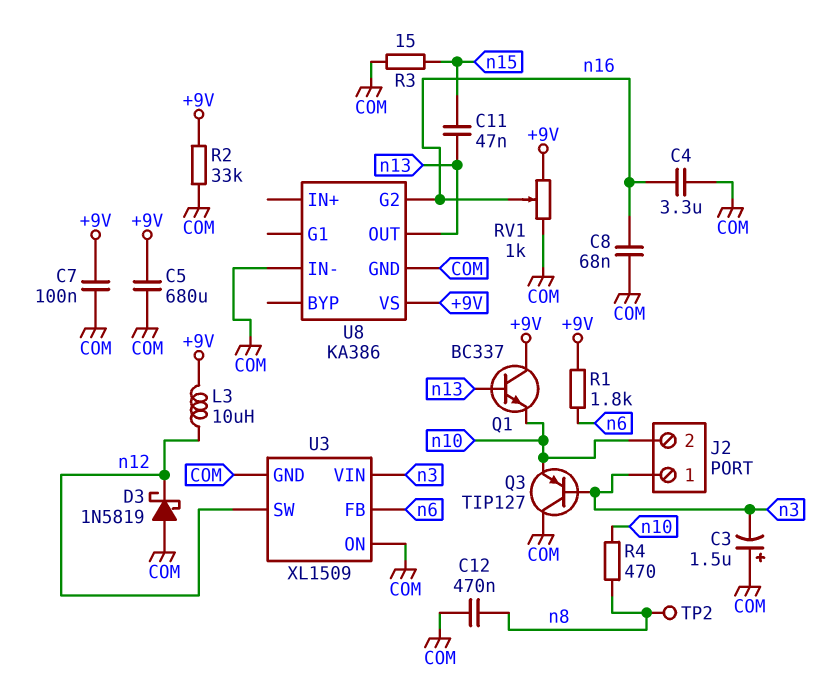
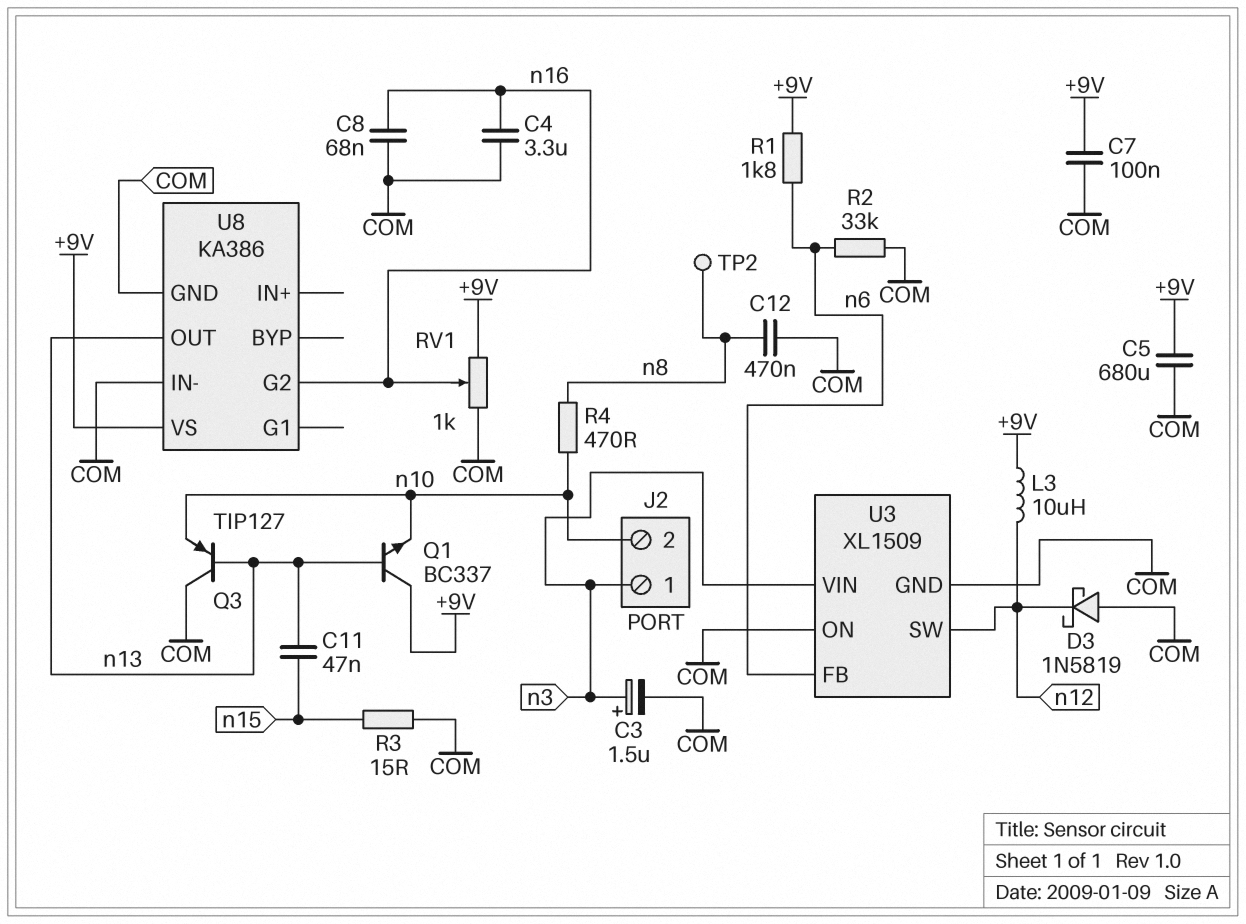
C3: 1.5uF (plus COM, minus n3) -> 1.5uF (plus n3, minus COM)
Q3: PNP TIP127 (B n3, C COM, E n10) -> PNP TIP127 (B n13, C COM, E n10)
R2: 33k (+9V, COM) -> 33k (COM, n6)

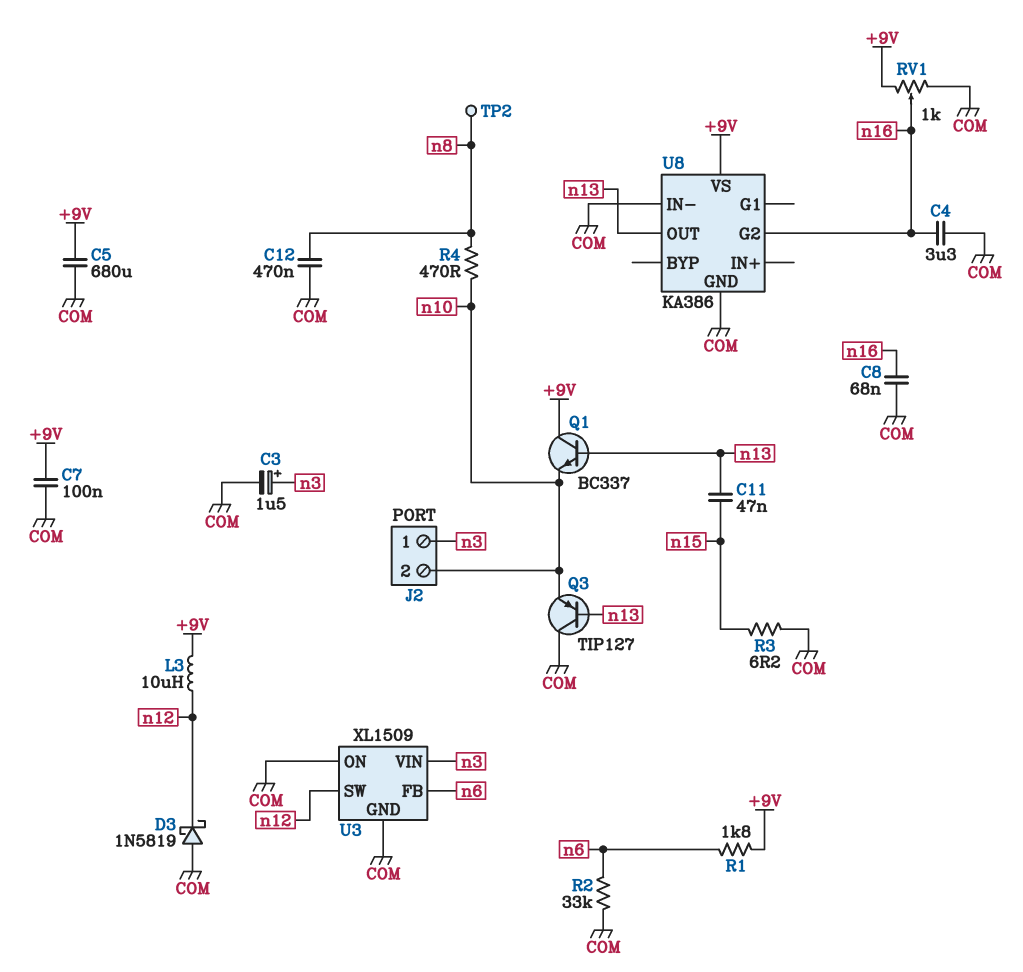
R3: 15 (COM, n15) -> 6.2 (COM, n15)

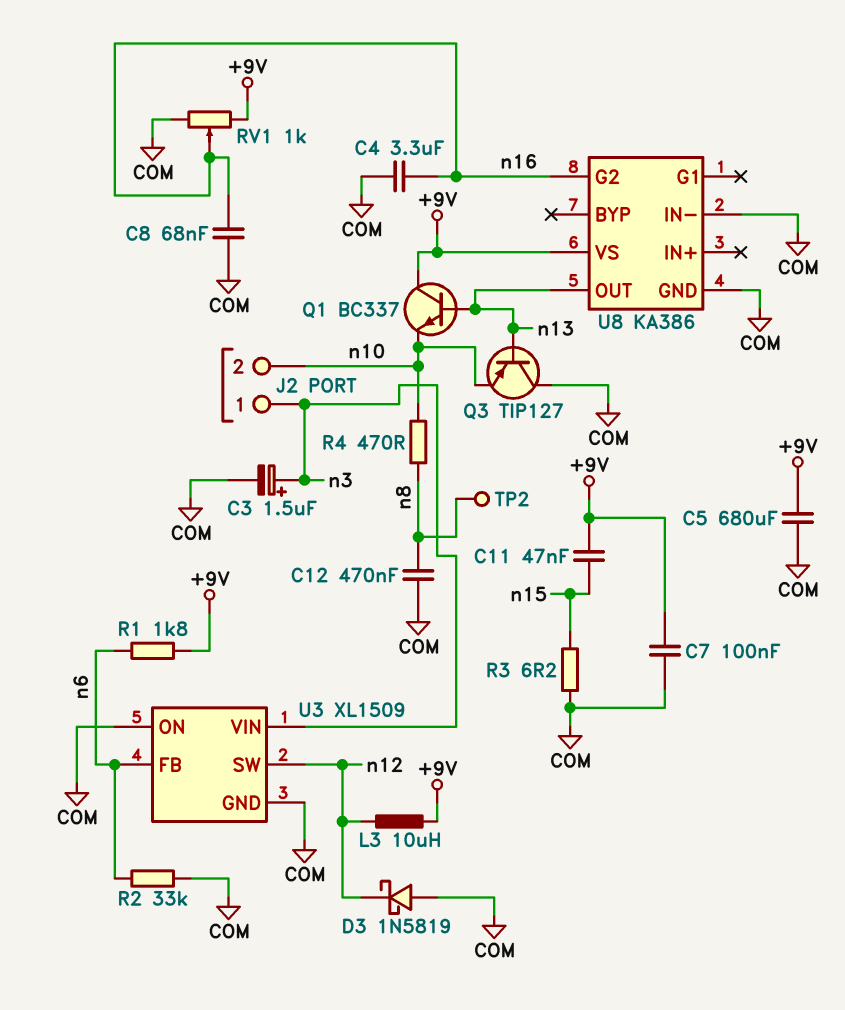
C11: 47nF (n13, n15) -> 47nF (+9V, n15)

